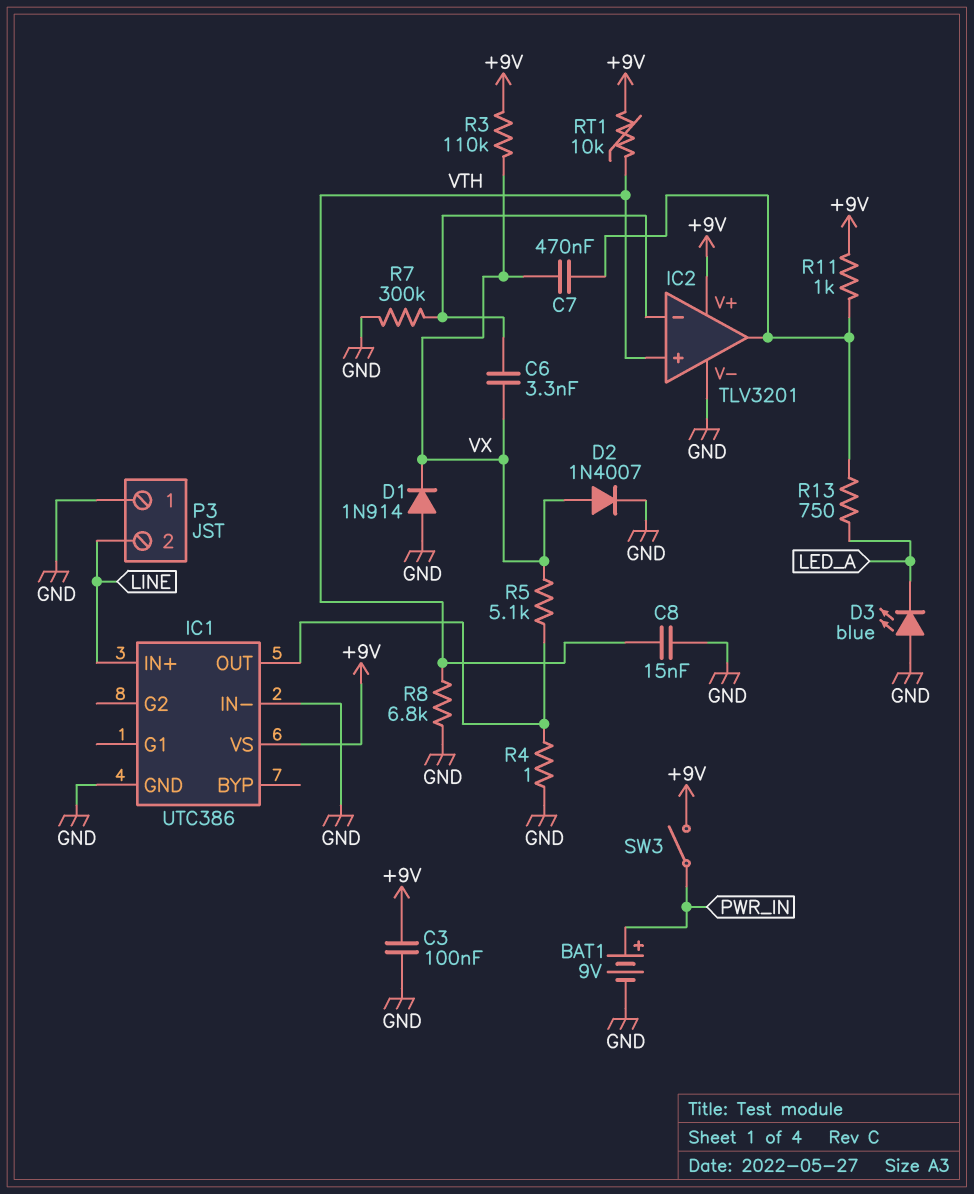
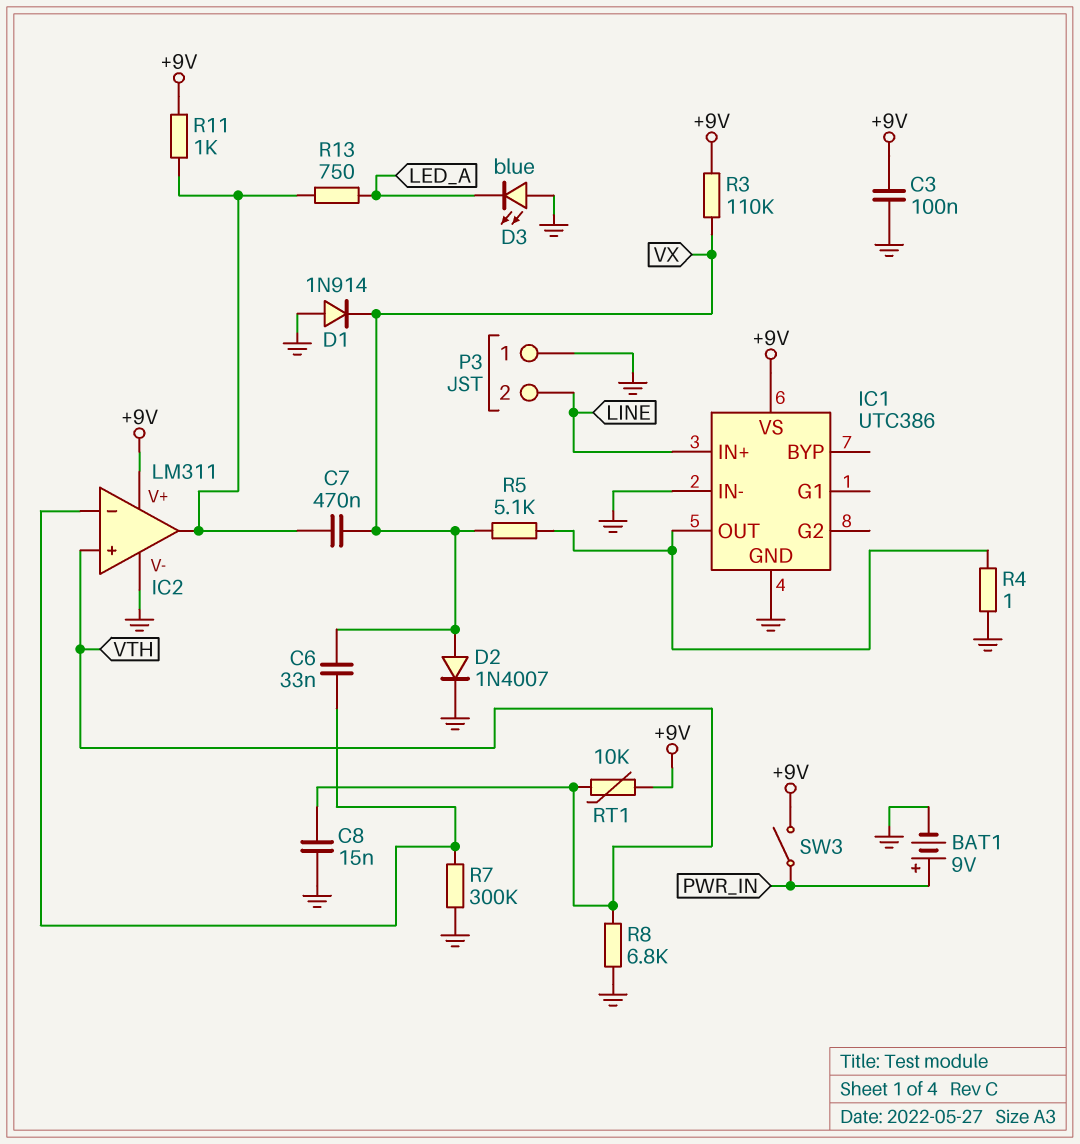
C6: 3.3nF (IC2/in-, VX) -> 33nF (IC2/in-, VX)
IC2: TLV3201 -> LM311

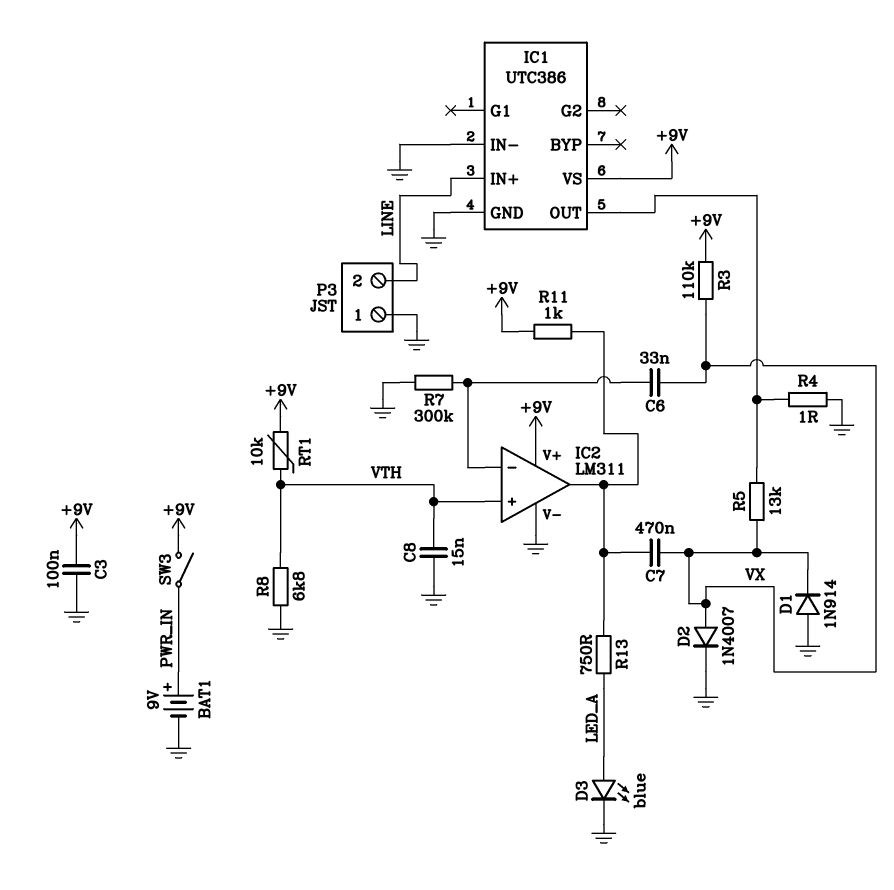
D3: LED blue (A GND, K LED_A) -> LED blue (A LED_A, K GND)
R5: 5.1k (IC1/OUT, VX) -> 13k (IC1/OUT, VX)

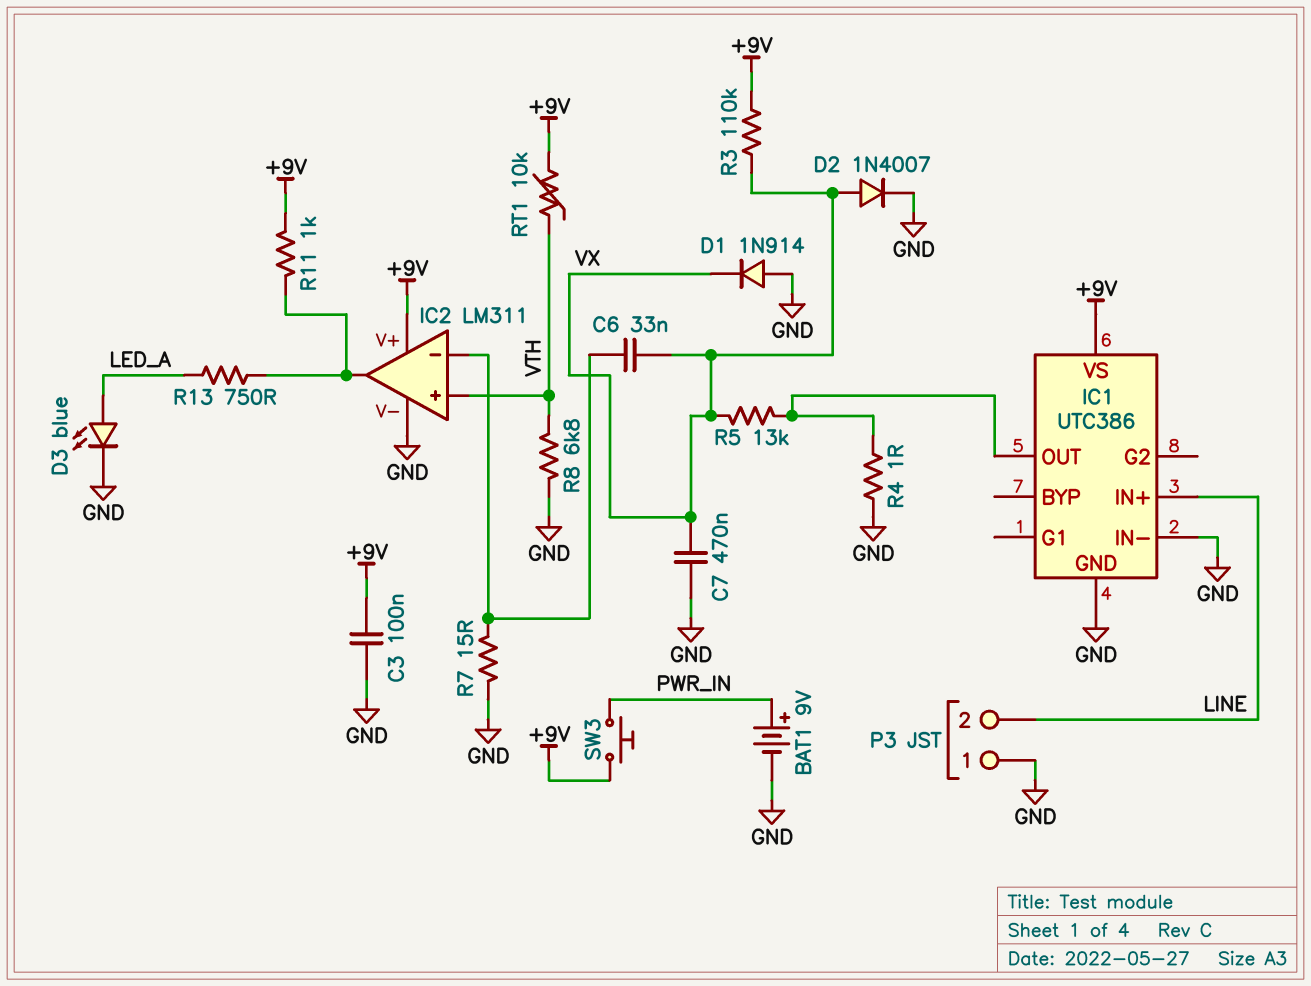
C7: 470nF (IC2/out, VX) -> 470nF (GND, VX)
C8: 15nF (GND, VTH) -> none
R7: 300k (GND, IC2/in-) -> 15 (GND, IC2/in-)
SW3: switch (+9V, PWR_IN) -> button (+9V, PWR_IN)

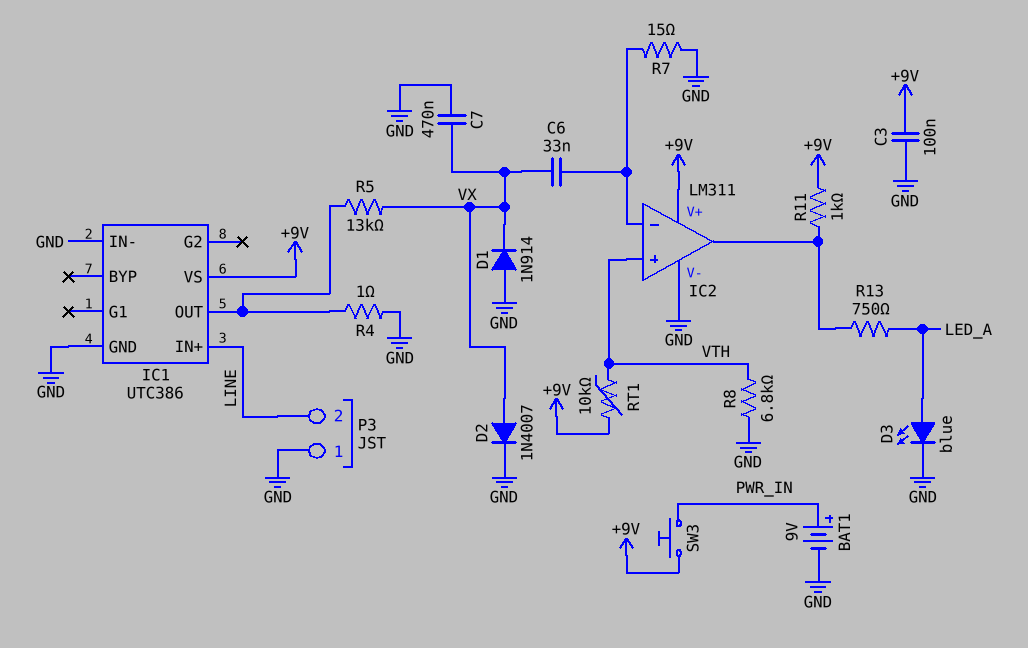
R3: 110k (+9V, VX) -> none

